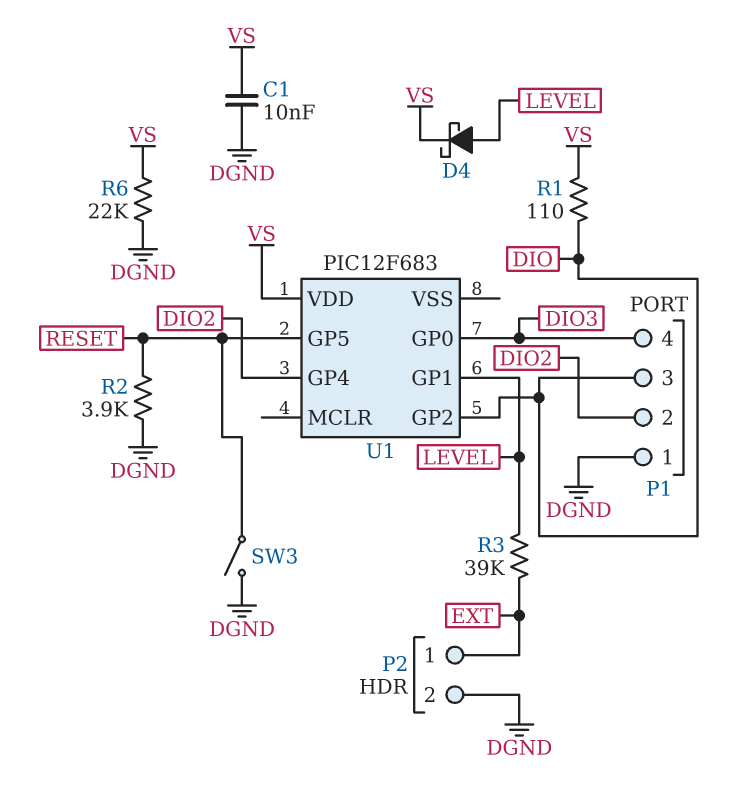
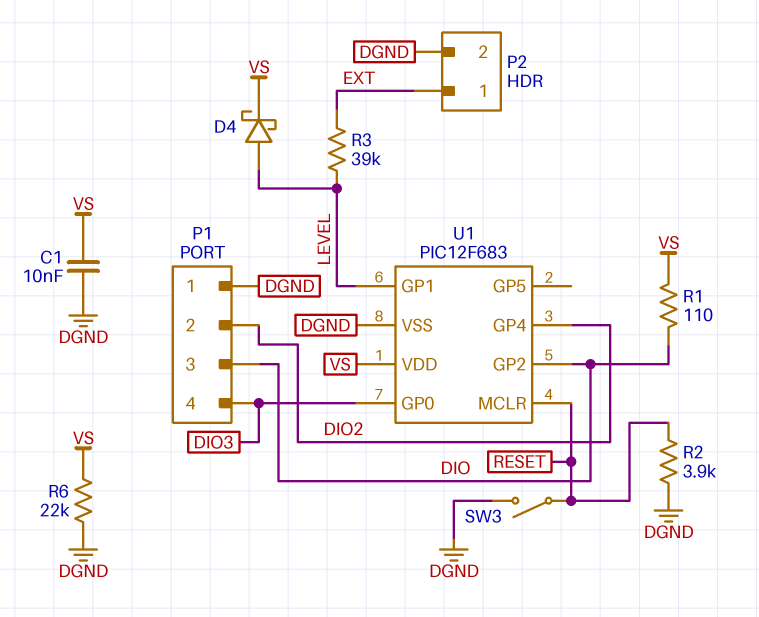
U1 pin GP5: RESET -> none
U1 pin MCLR: none -> RESET
U1 pin VSS: none -> DGND

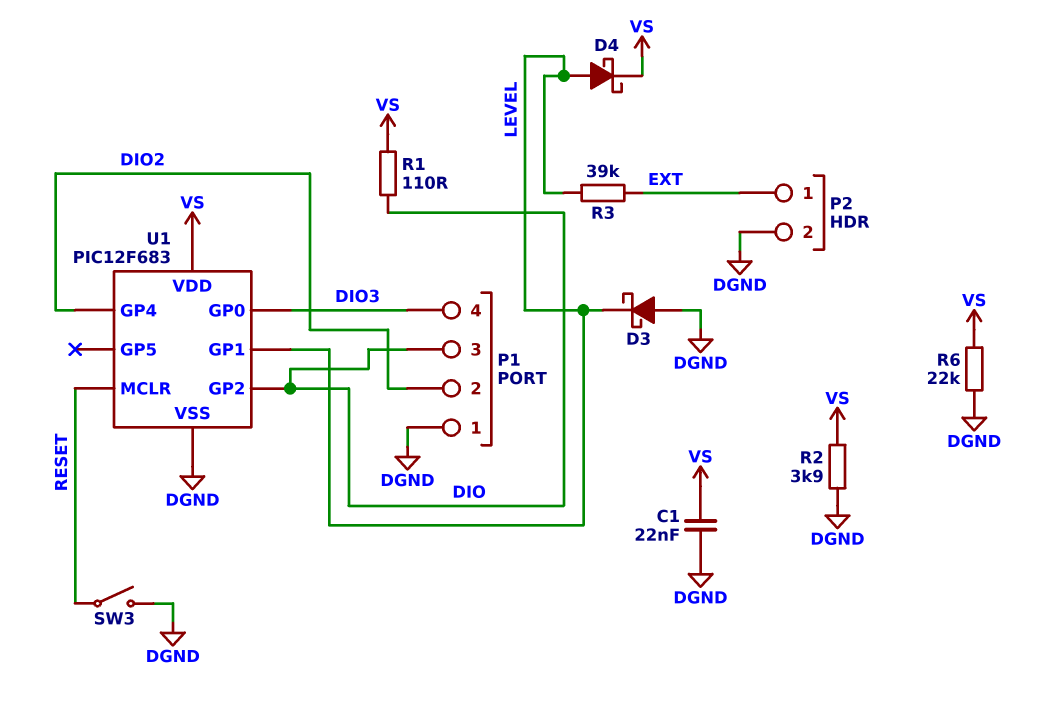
C1: 10nF (DGND, VS) -> 22nF (DGND, VS)
D3: none -> schottky (A DGND, K LEVEL)
R2: 3.9k (DGND, RESET) -> 3.9k (DGND, VS)

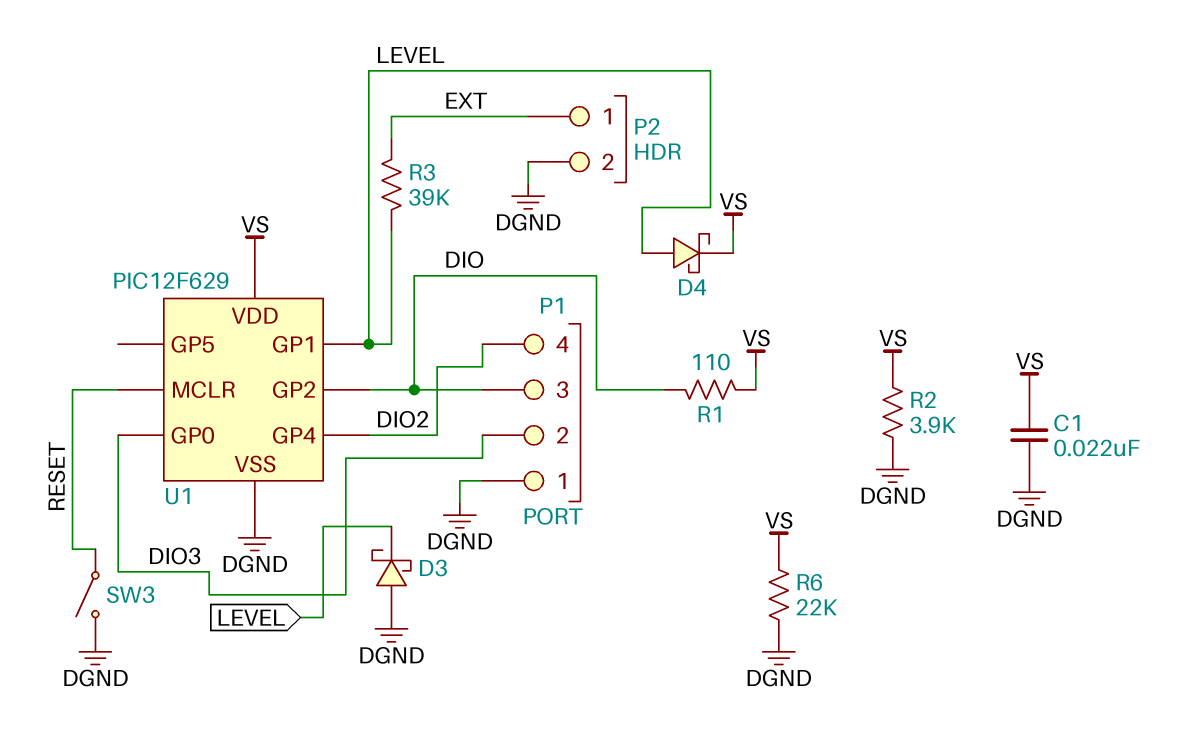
P1 pin 2: DIO2 -> DIO3
P1 pin 4: DIO3 -> DIO2
U1: PIC12F683 -> PIC12F629

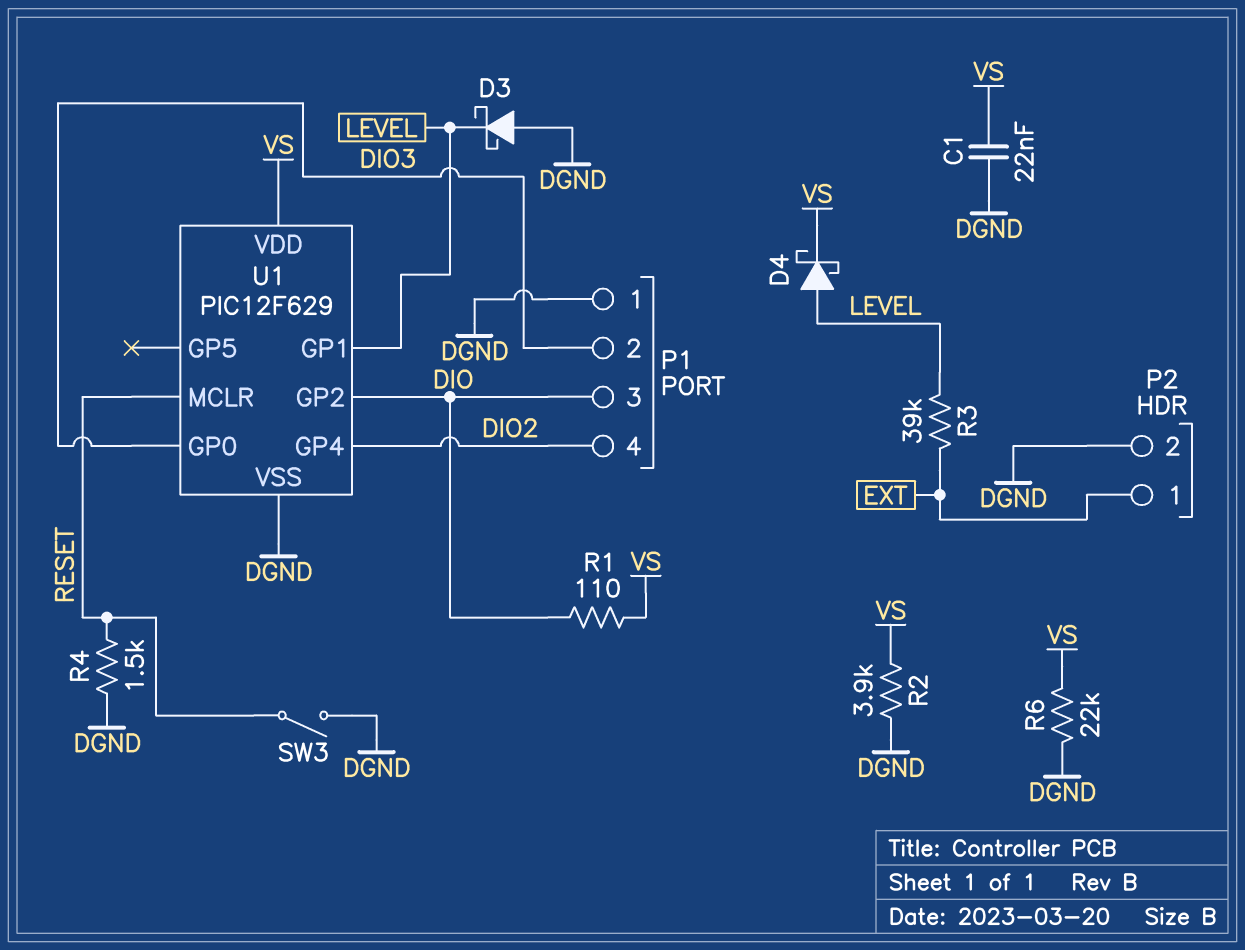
R4: none -> 1.5k (DGND, RESET)

